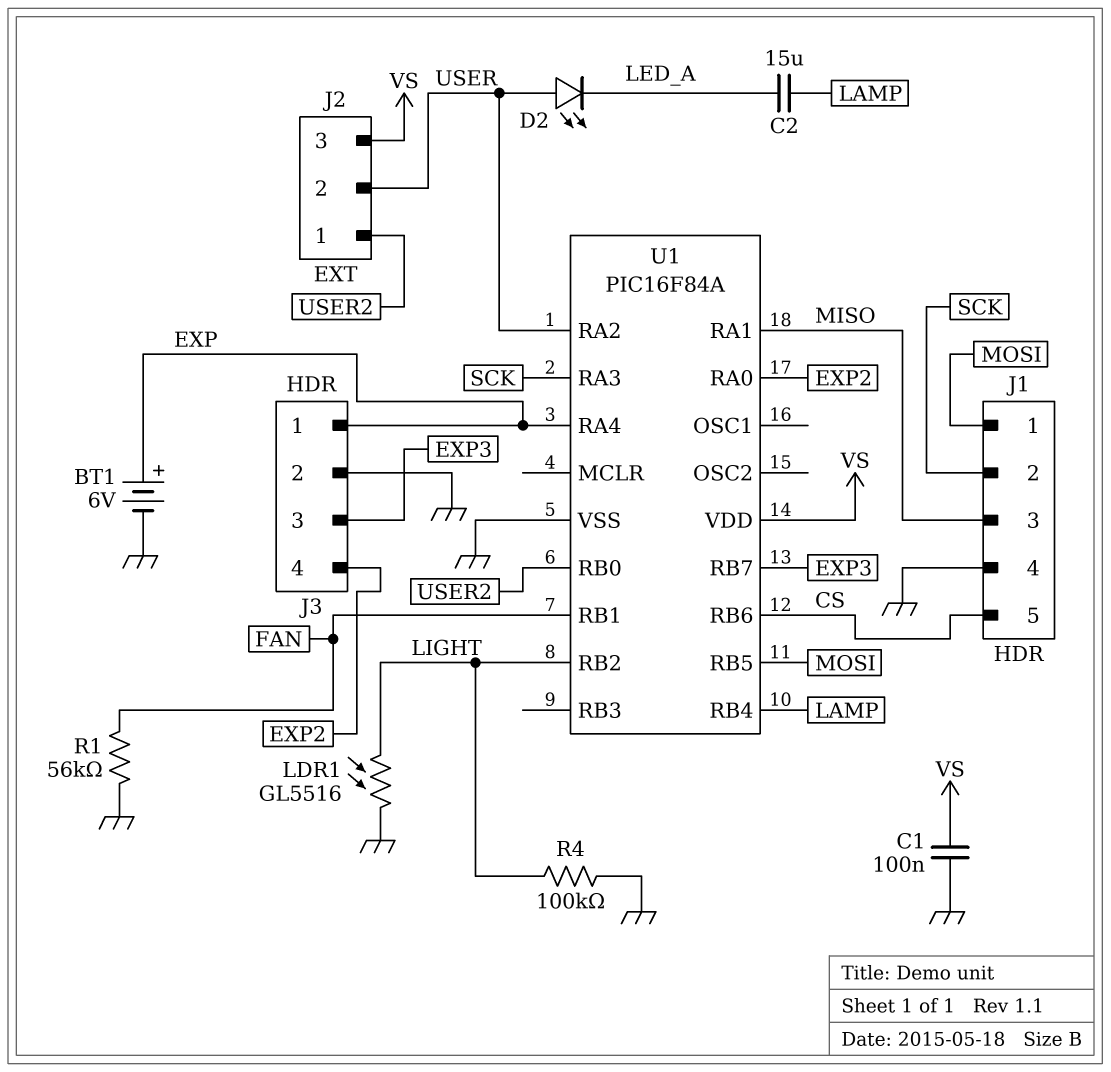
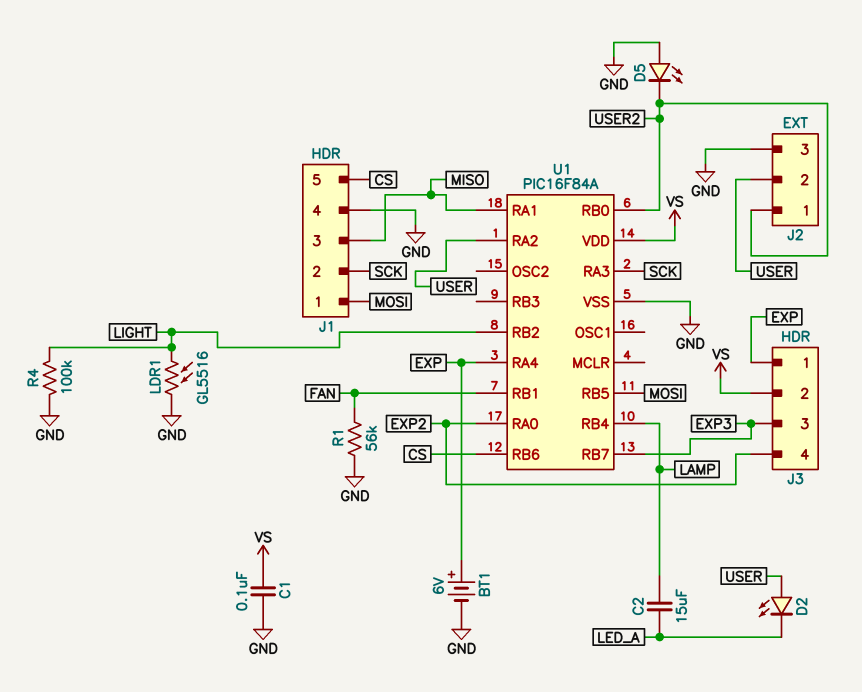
D5: none -> LED (A GND, K USER2)
J2 pin 3: VS -> GND
J3 pin 2: GND -> VS

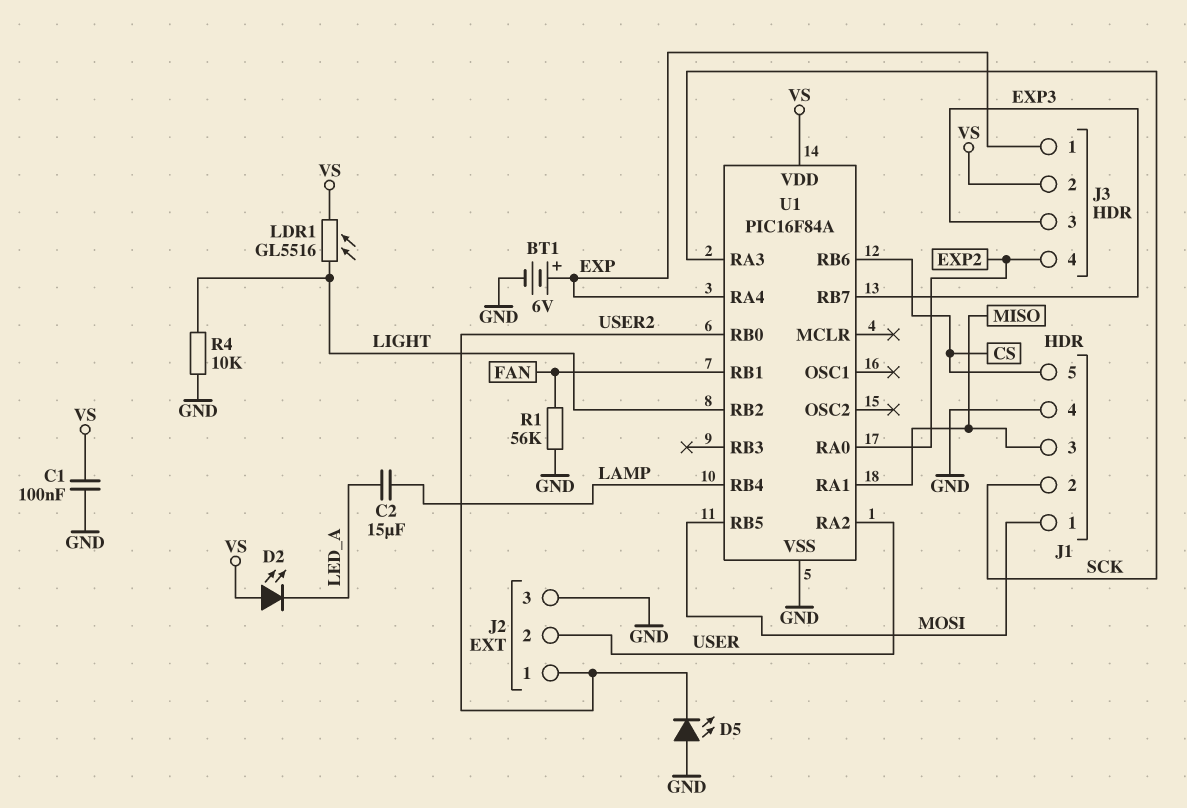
D2: LED (A USER, K LED_A) -> LED (A VS, K LED_A)
LDR1: GL5516 (GND, LIGHT) -> GL5516 (LIGHT, VS)
R4: 100k (GND, LIGHT) -> 10k (GND, LIGHT)

